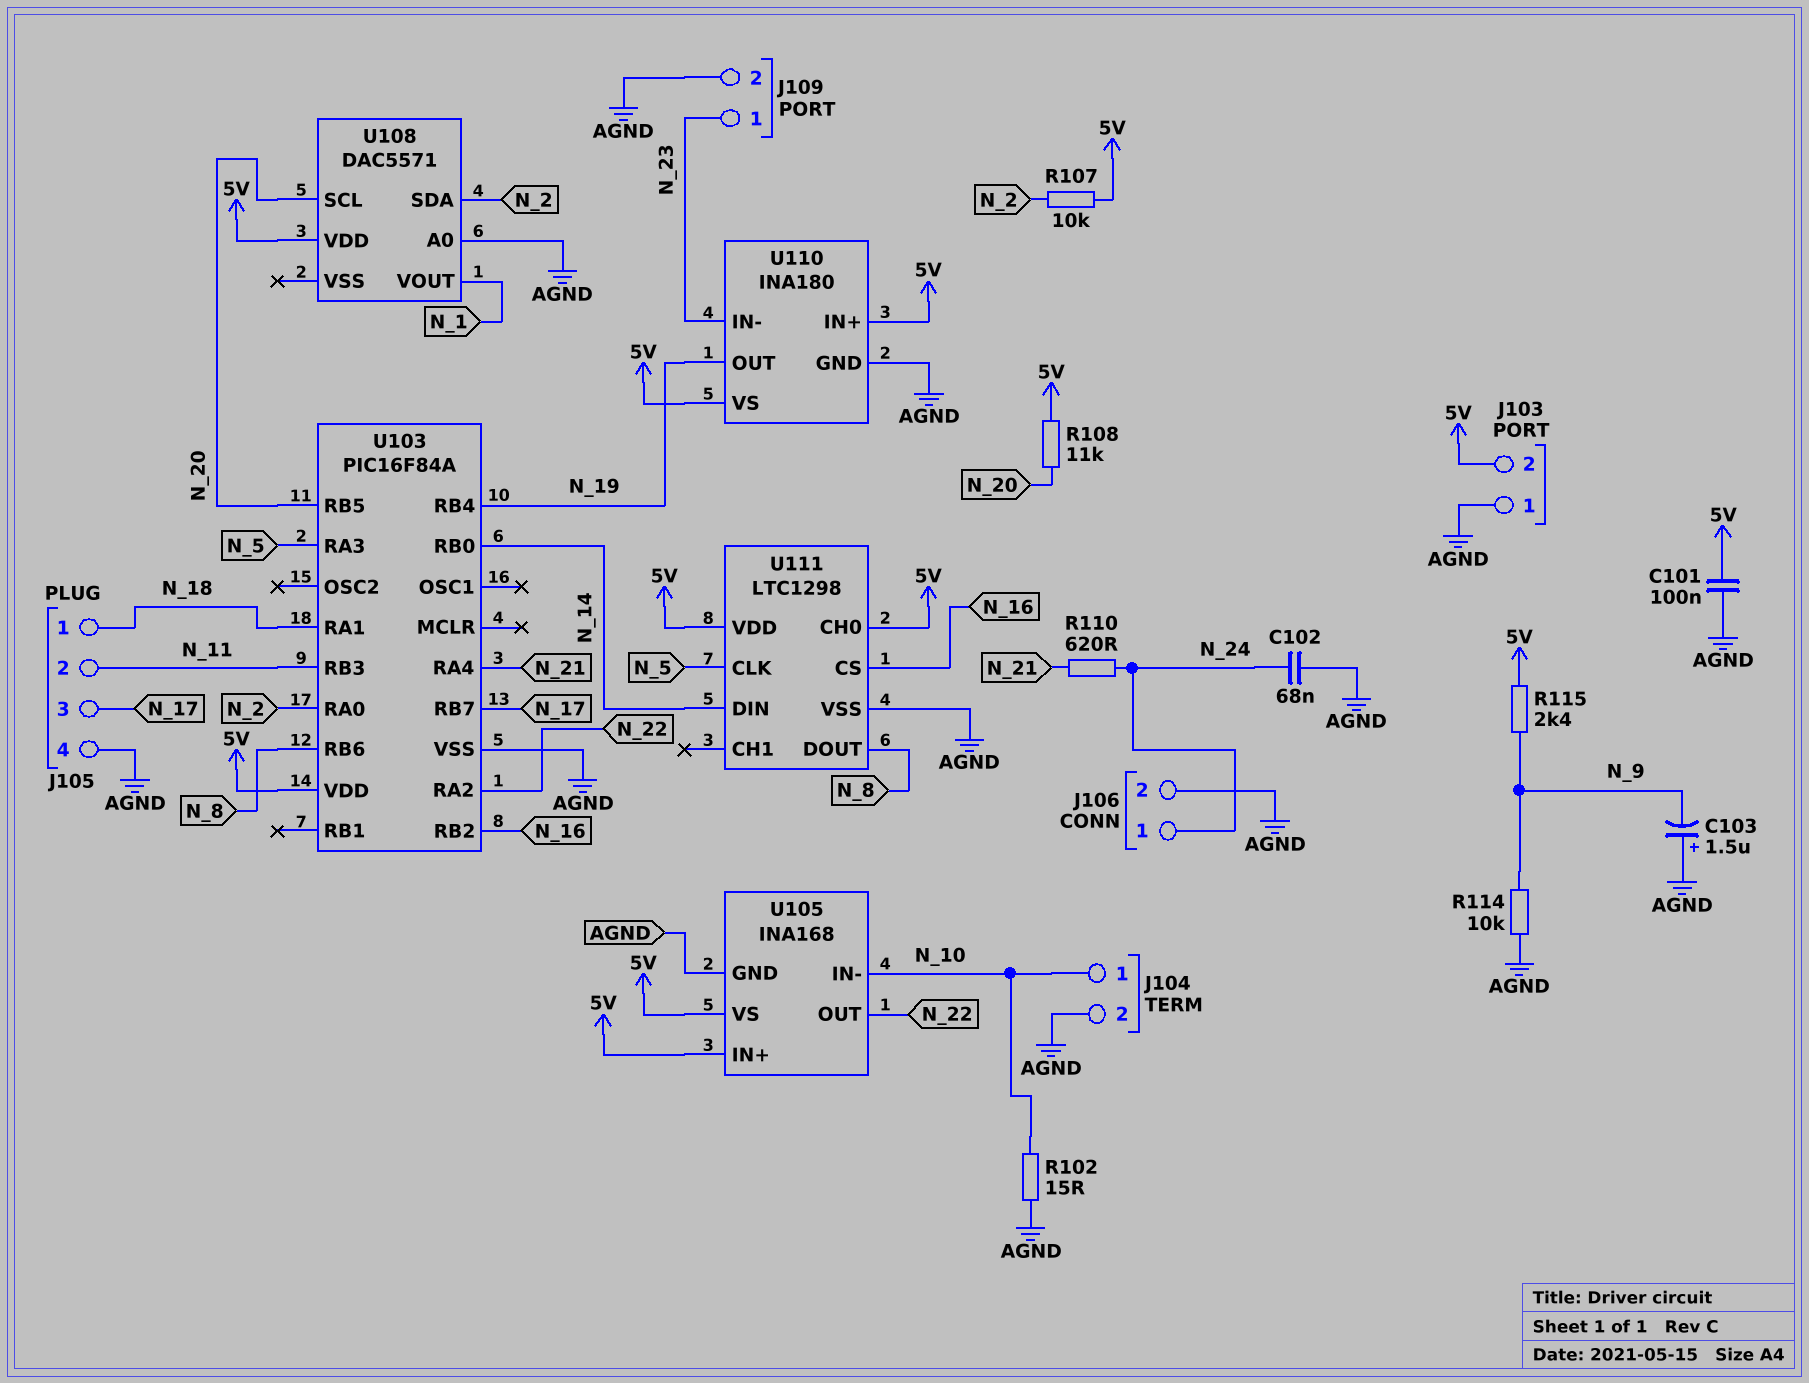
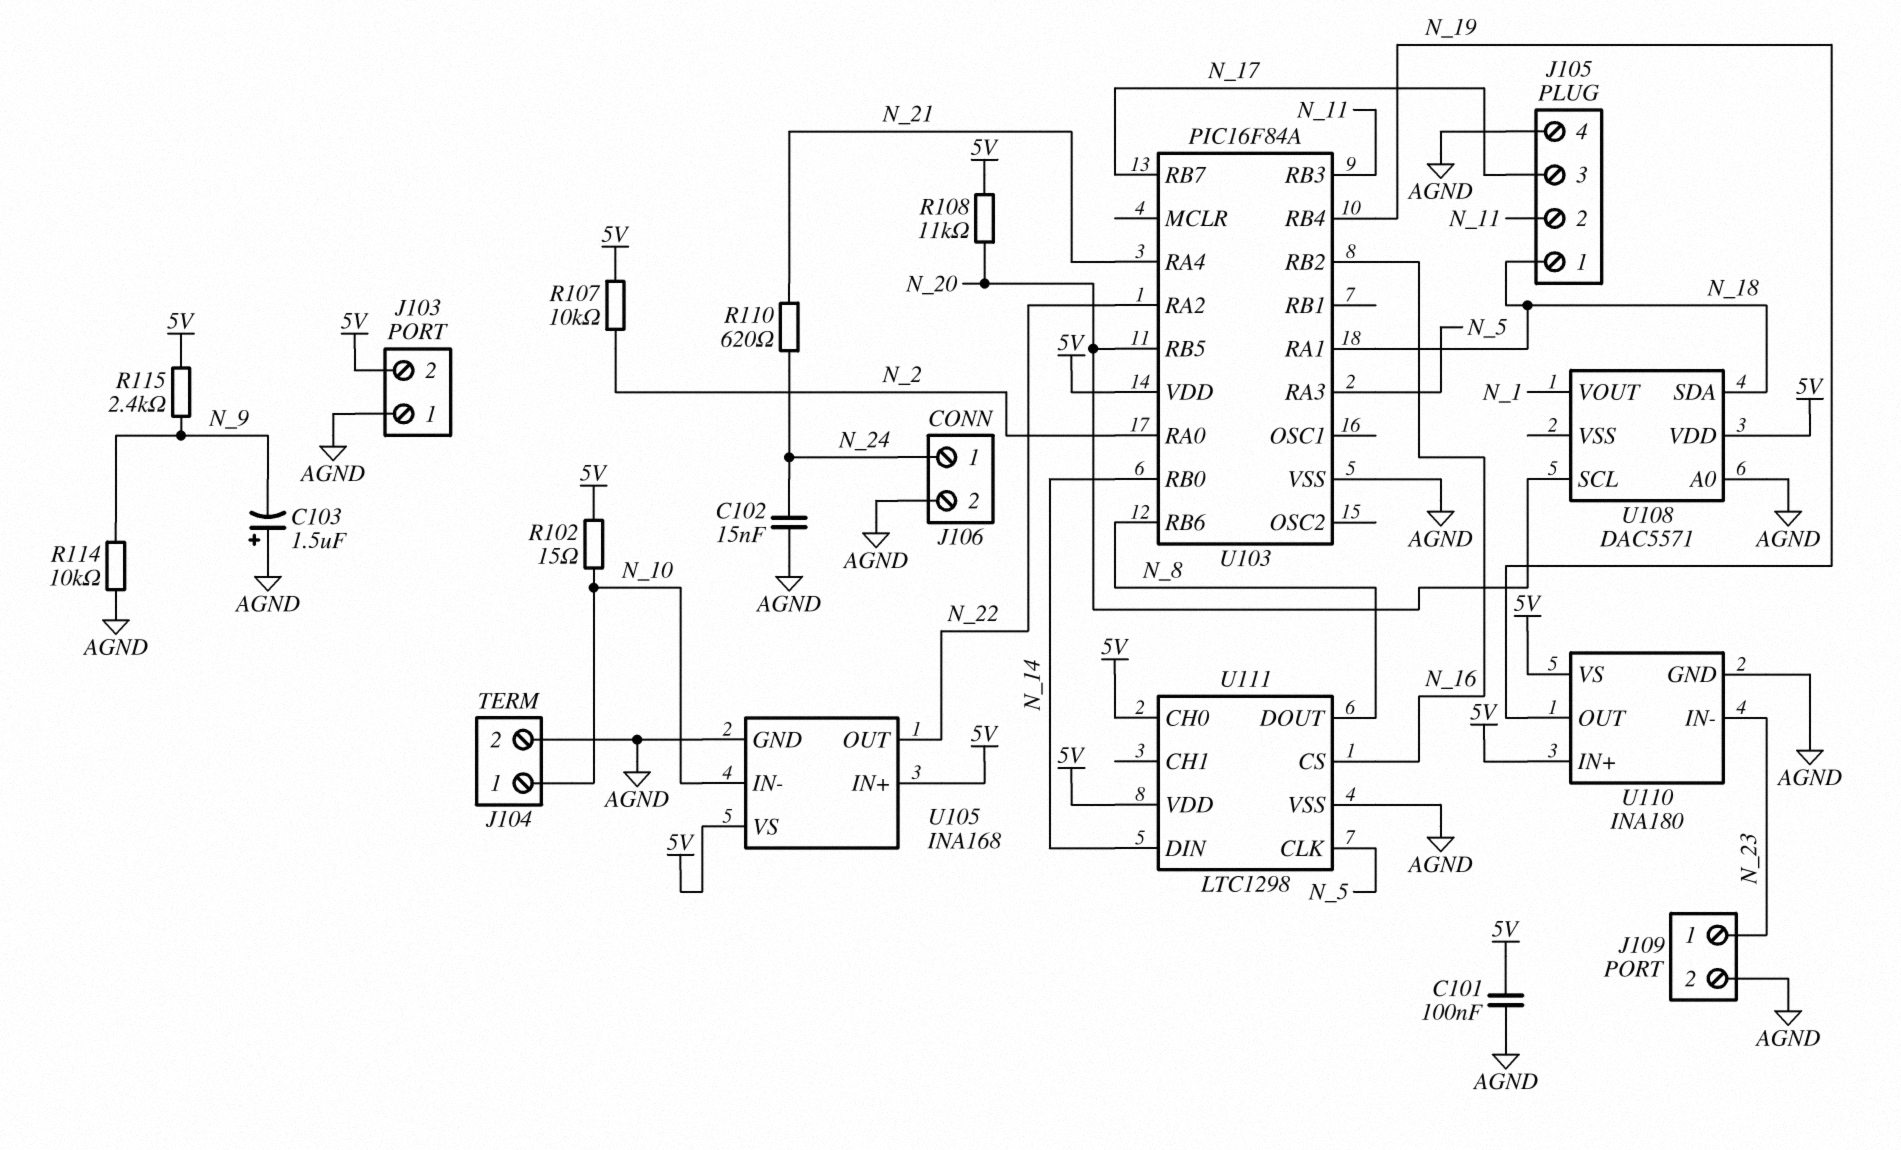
C102: 68nF (AGND, N_24) -> 15nF (AGND, N_24)
R102: 15 (AGND, N_10) -> 15 (5V, N_10)
U108 pin SDA: N_2 -> N_18

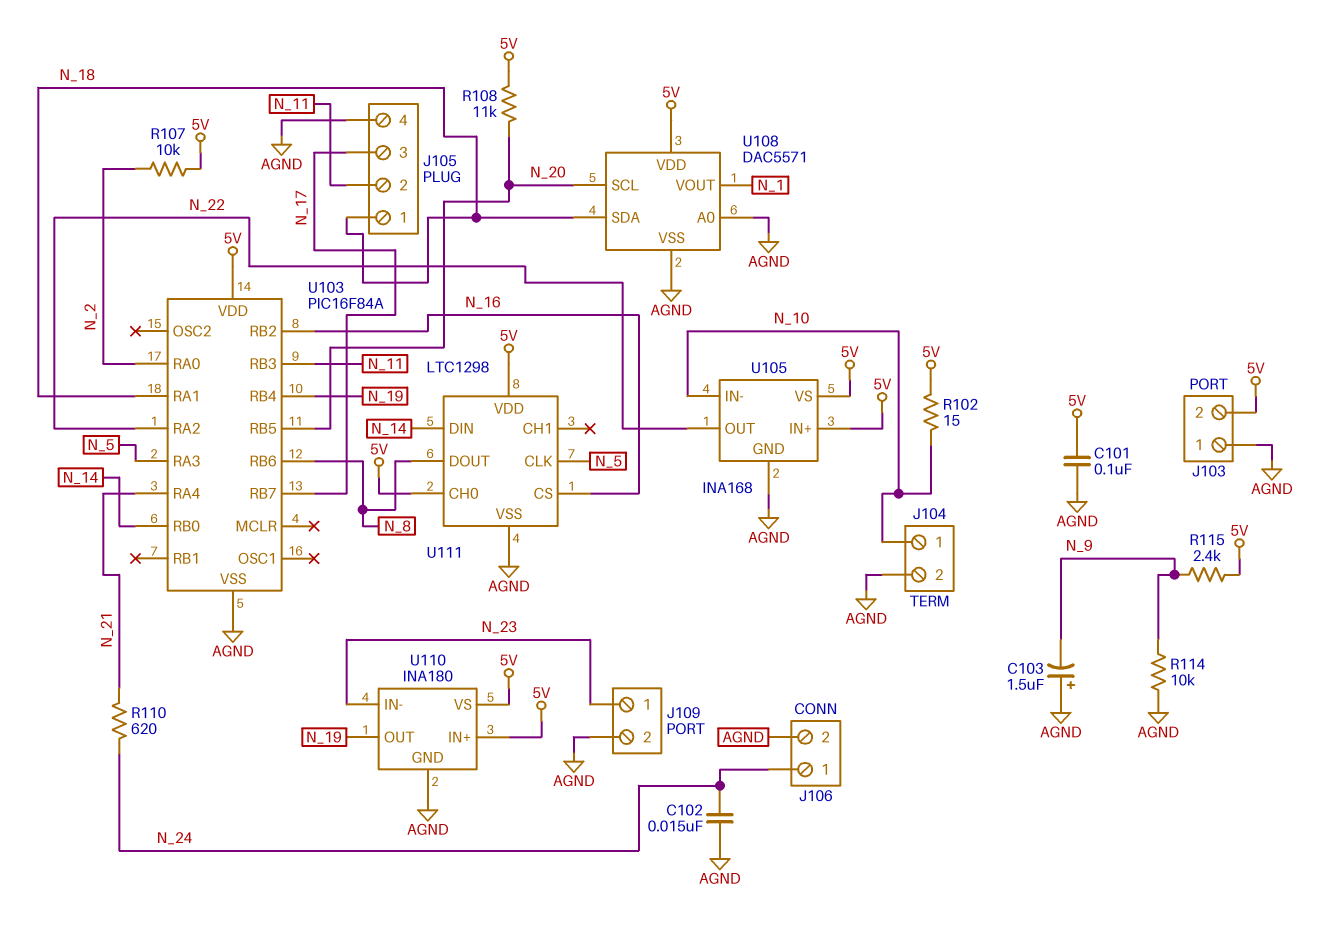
U108 pin VSS: none -> AGND

